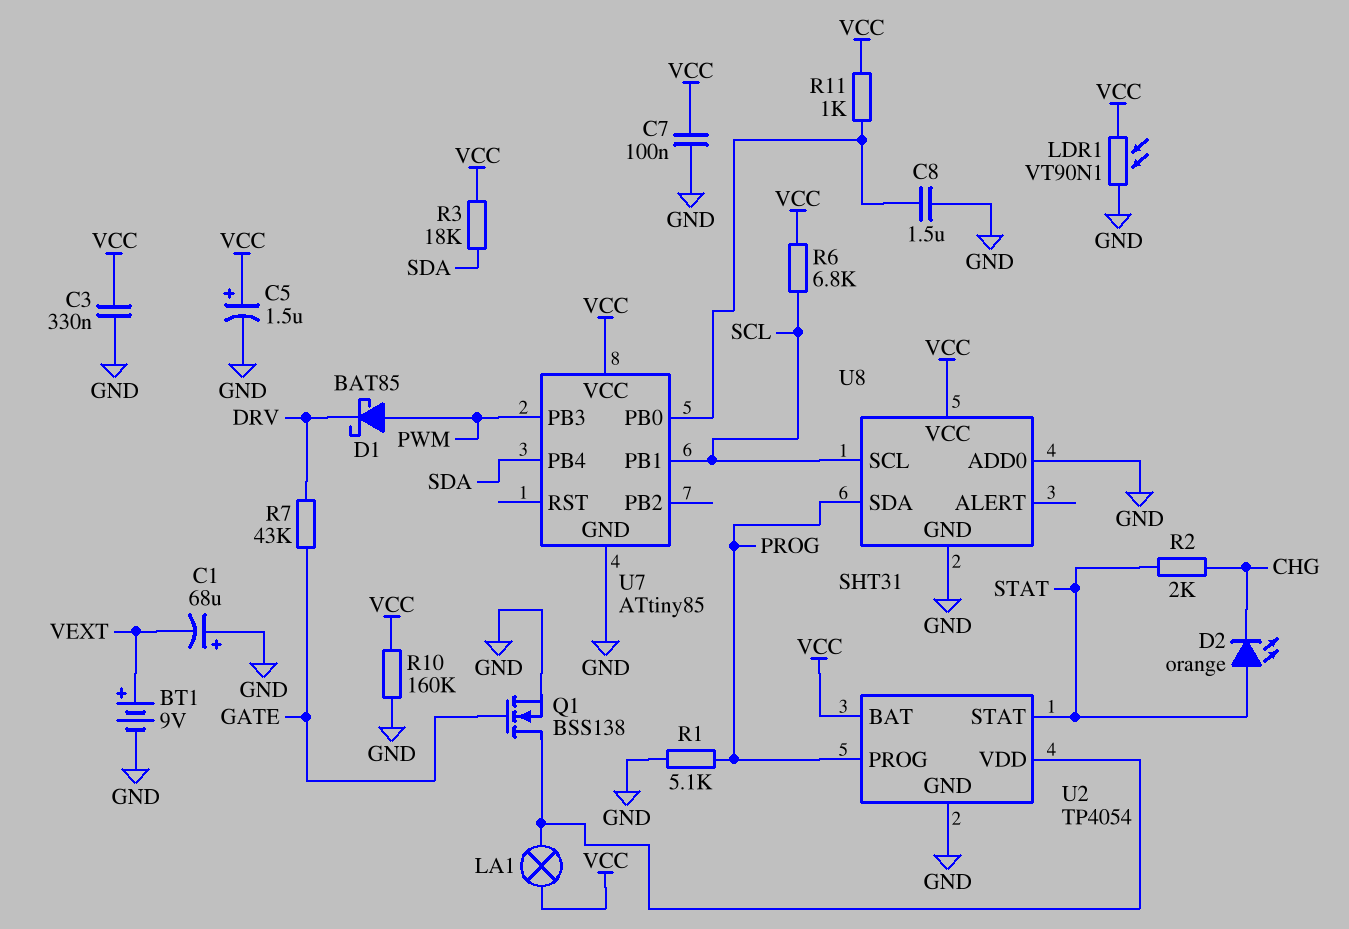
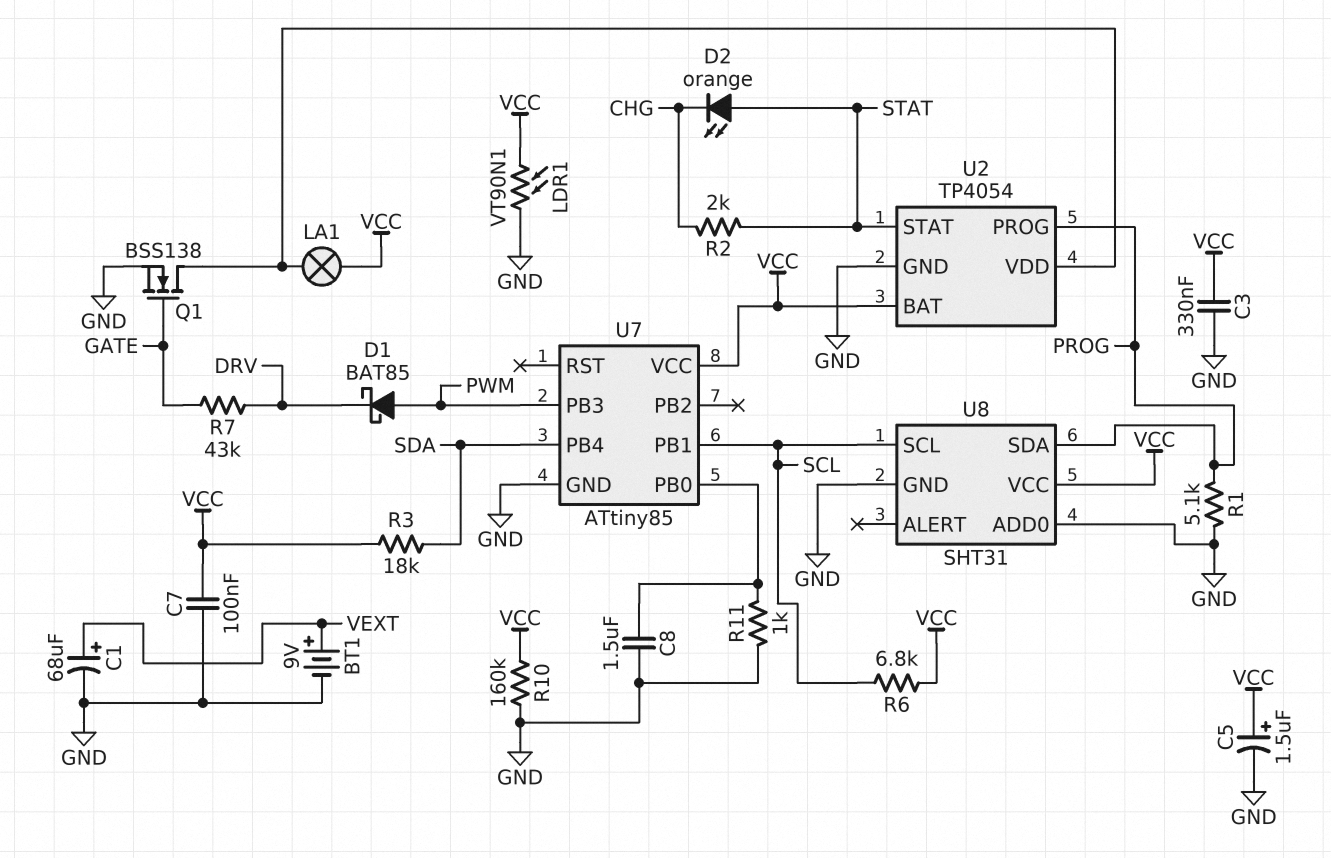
C1: 68uF (plus GND, minus VEXT) -> 68uF (plus VEXT, minus GND)
R11: 1k (U7/PB0, VCC) -> 1k (GND, U7/PB0)

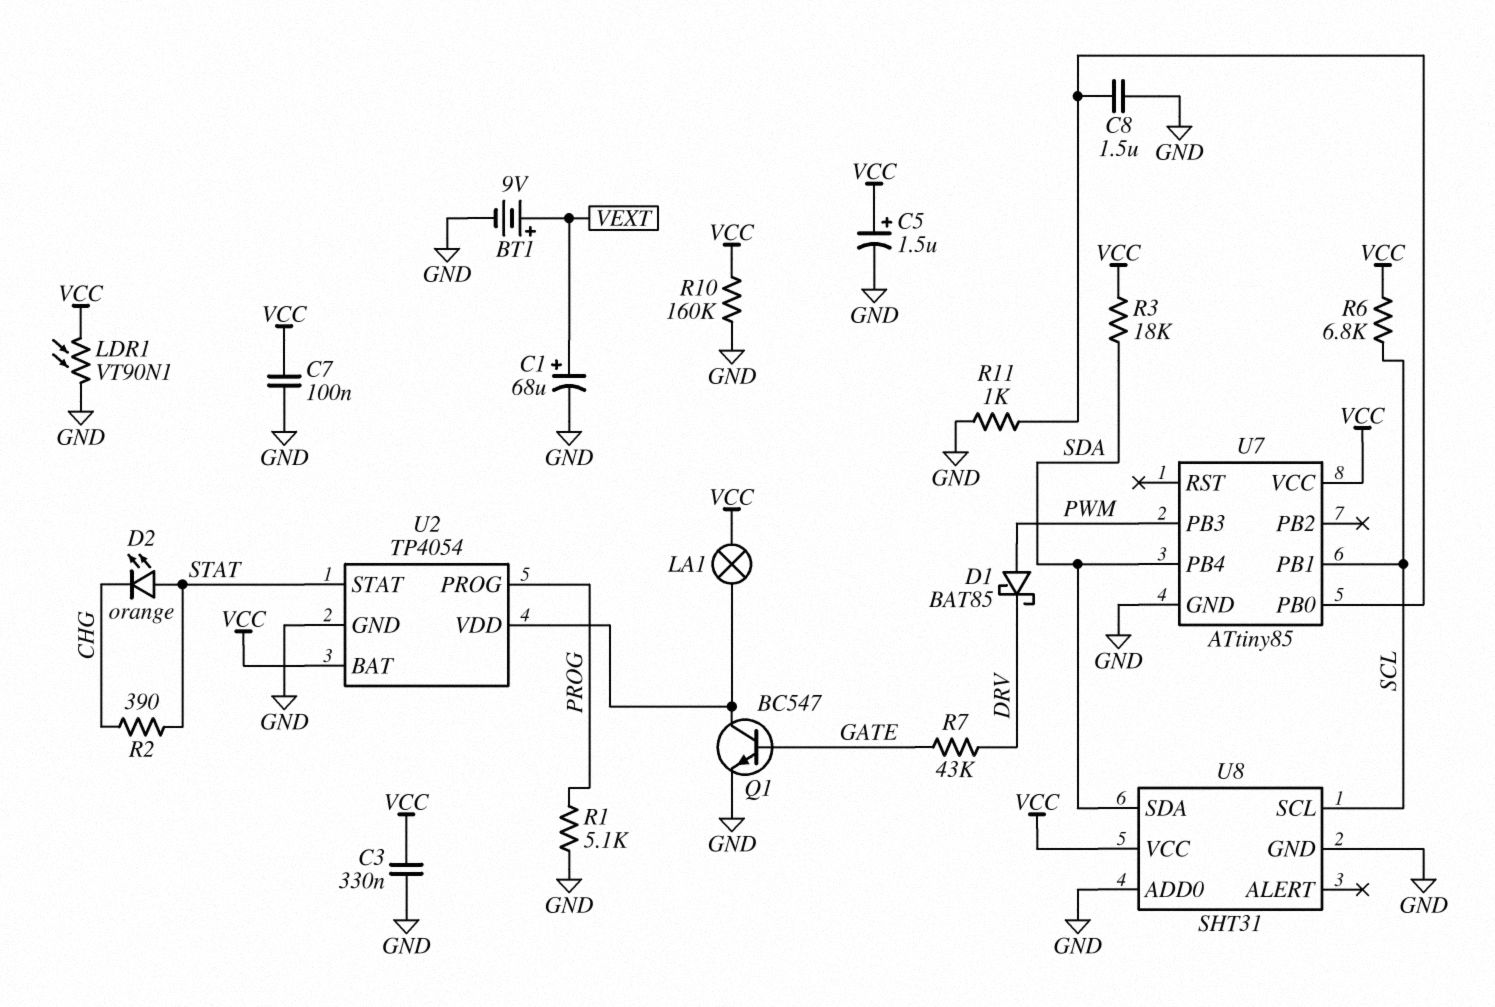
Q1: NMOS BSS138 (G GATE, D U2/VDD, S GND) -> NPN BC547 (B GATE, C U2/VDD, E GND)
R2: 2k (CHG, STAT) -> 390 (CHG, STAT)
U8 pin SDA: PROG -> SDA

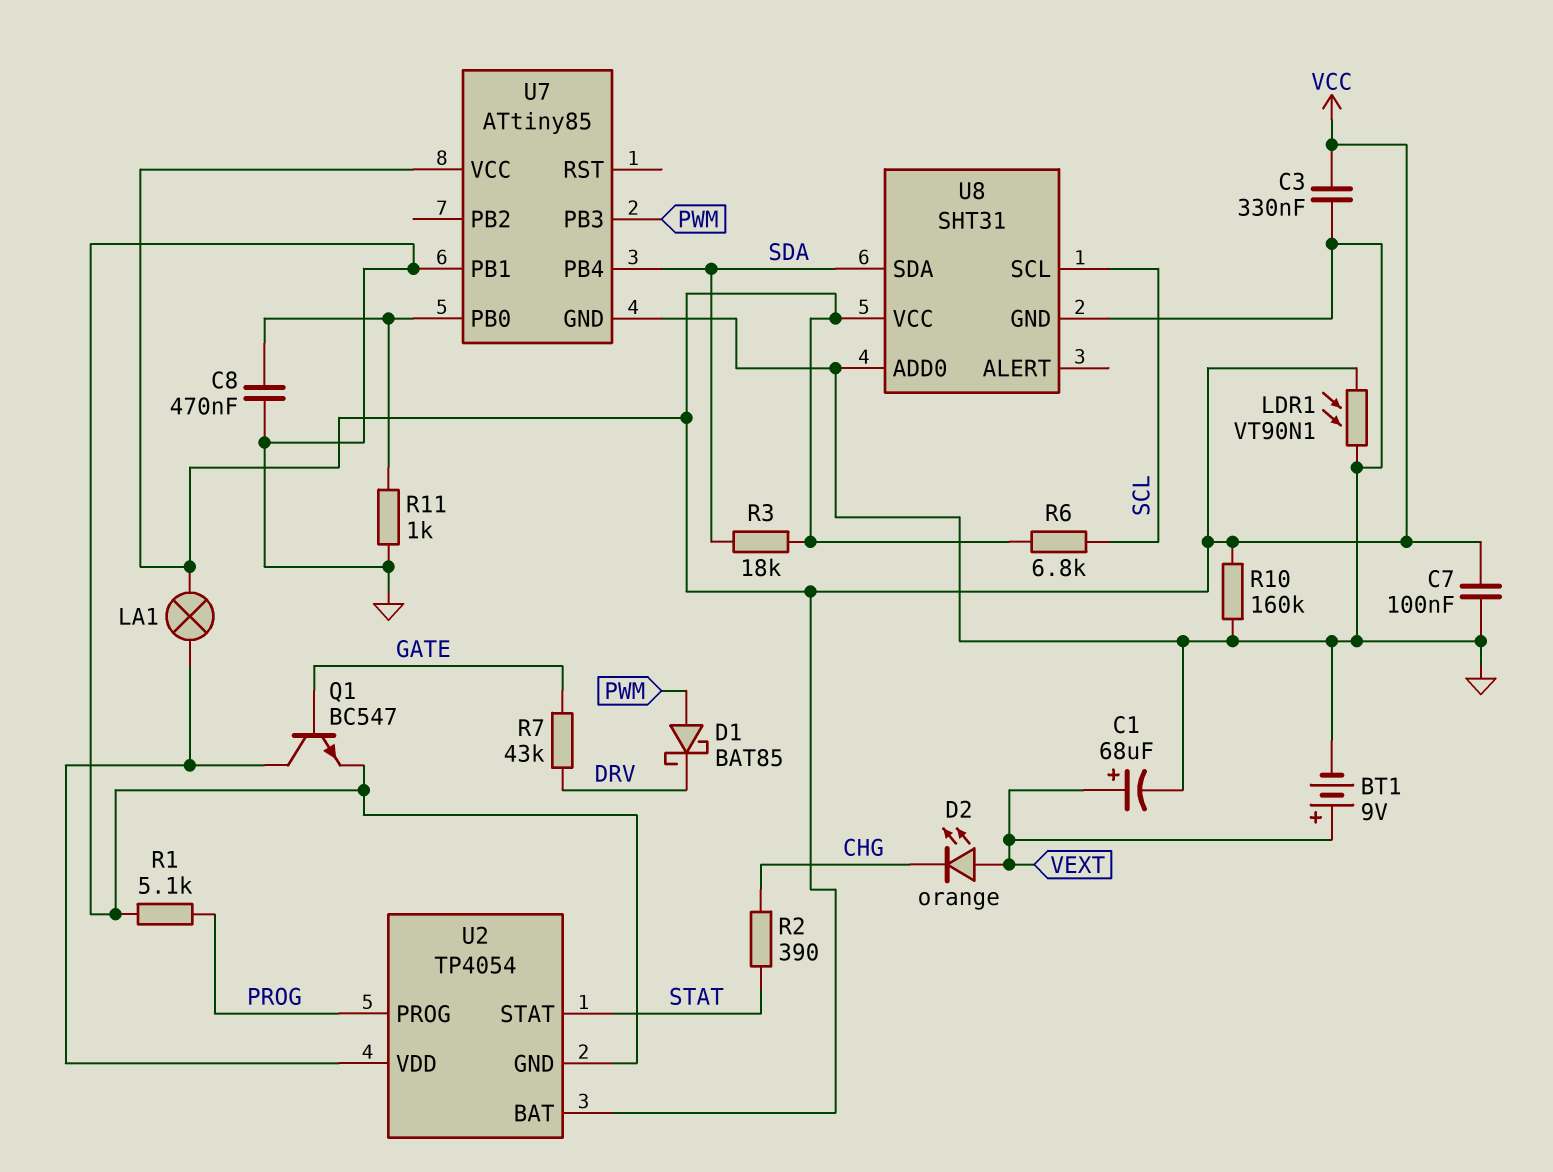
C5: 1.5uF (plus VCC, minus GND) -> none
C8: 1.5uF (GND, U7/PB0) -> 470nF (GND, U7/PB0)
D2: LED orange (A STAT, K CHG) -> LED orange (A VEXT, K CHG)
U7 pin PB1: SCL -> GND

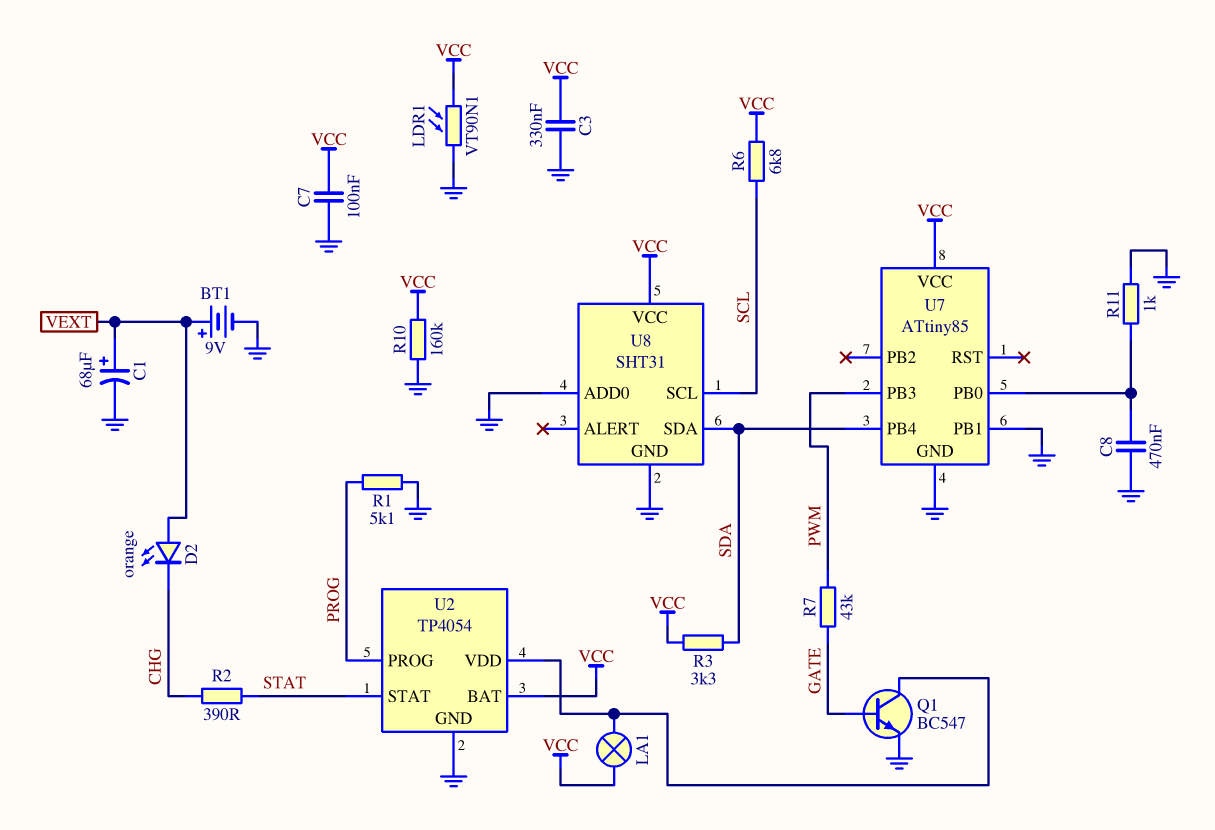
D1: schottky BAT85 (A PWM, K DRV) -> none
R3: 18k (SDA, VCC) -> 3.3k (SDA, VCC)
R7: 43k (DRV, GATE) -> 43k (GATE, PWM)

